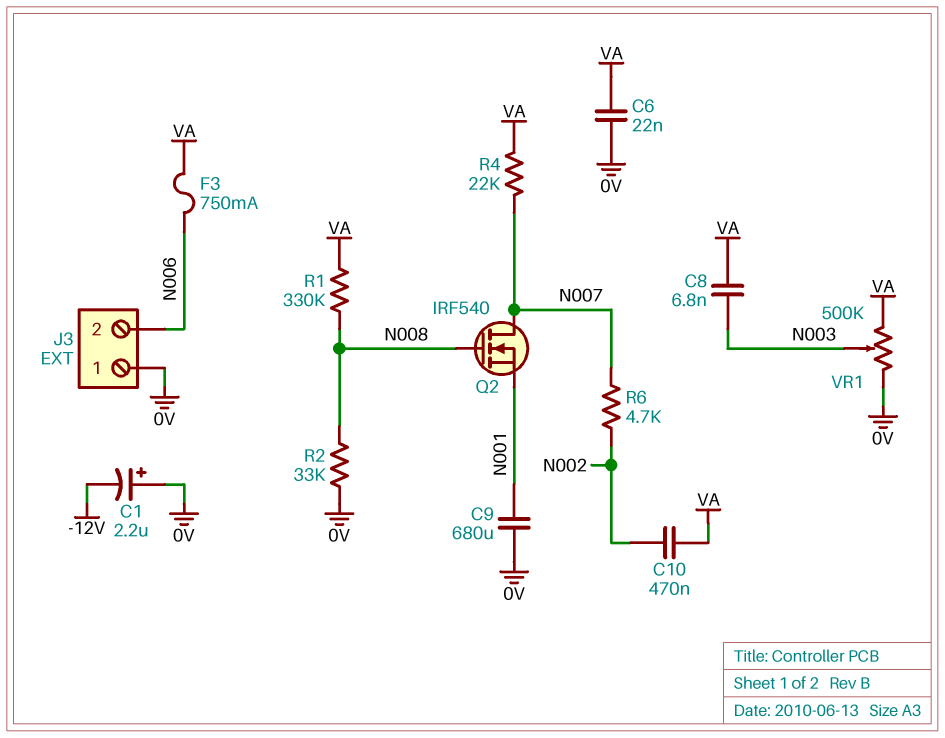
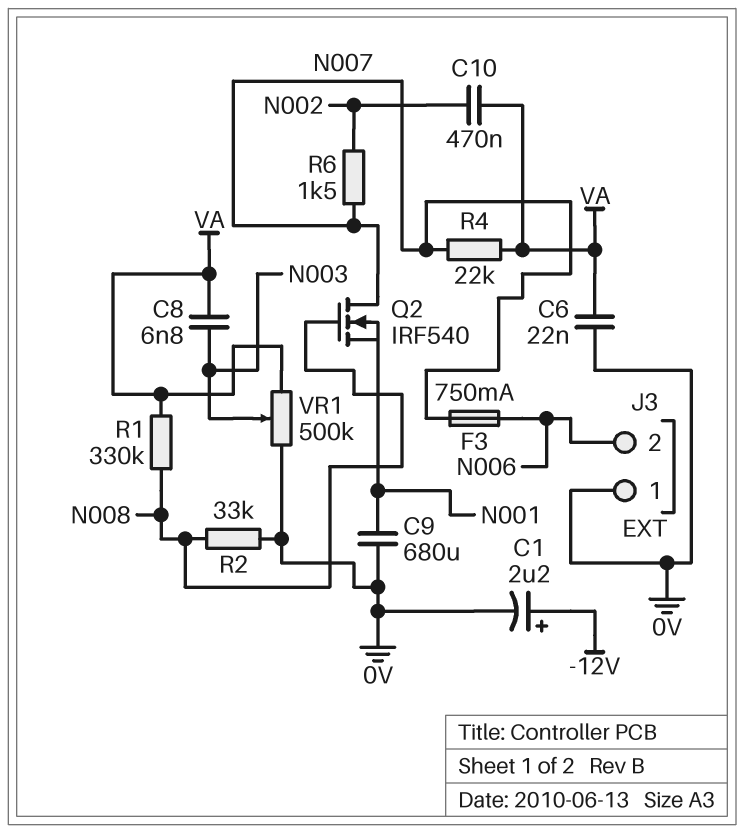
C1: 2.2uF (plus 0V, minus -12V) -> 2.2uF (plus -12V, minus 0V)
F3: 750mA (N006, VA) -> 750mA (N006, N007)
R6: 4.7k (N002, N007) -> 1.5k (N002, N007)

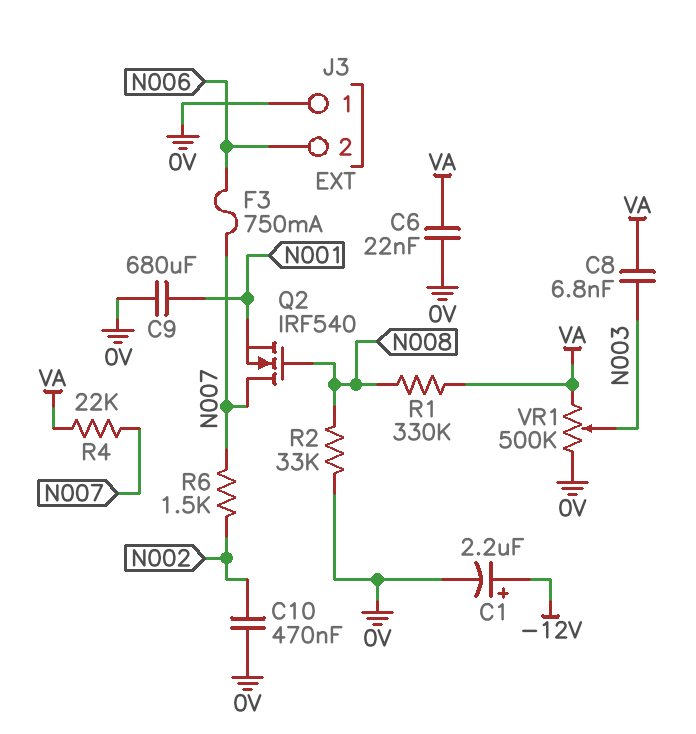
C10: 470nF (N002, VA) -> 470nF (0V, N002)

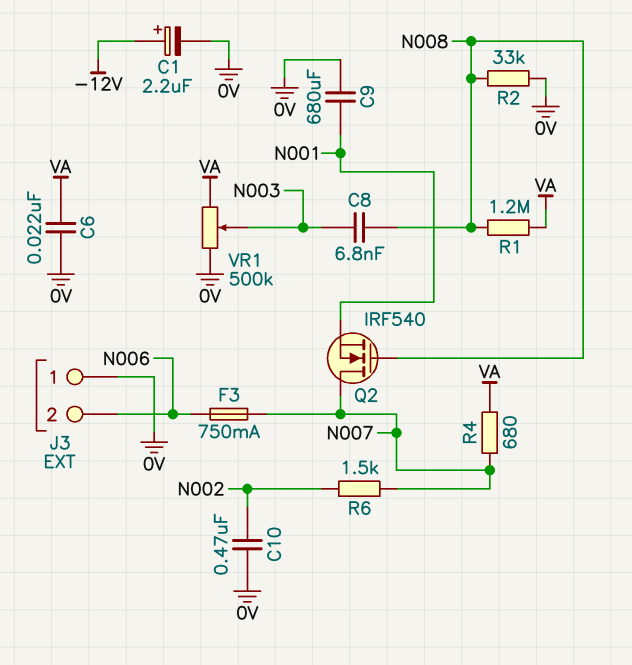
C8: 6.8nF (N003, VA) -> 6.8nF (N003, N008)
R1: 330k (N008, VA) -> 1.2M (N008, VA)
R4: 22k (N007, VA) -> 680 (N007, VA)

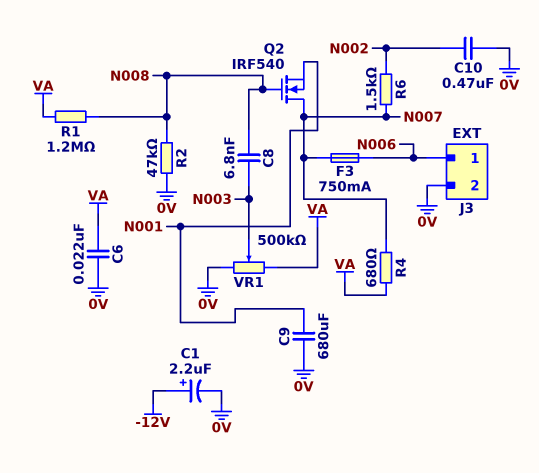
J3 pin 1: 0V -> N006
J3 pin 2: N006 -> 0V
R2: 33k (0V, N008) -> 47k (0V, N008)

